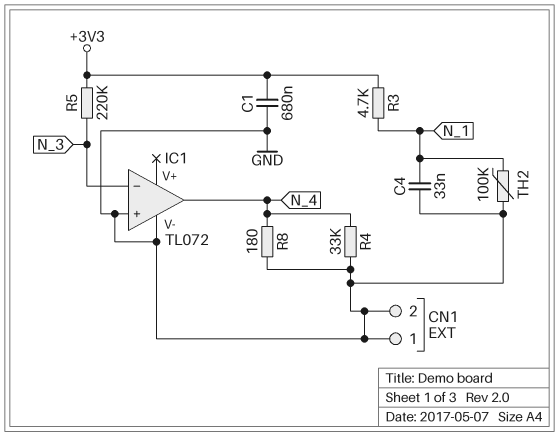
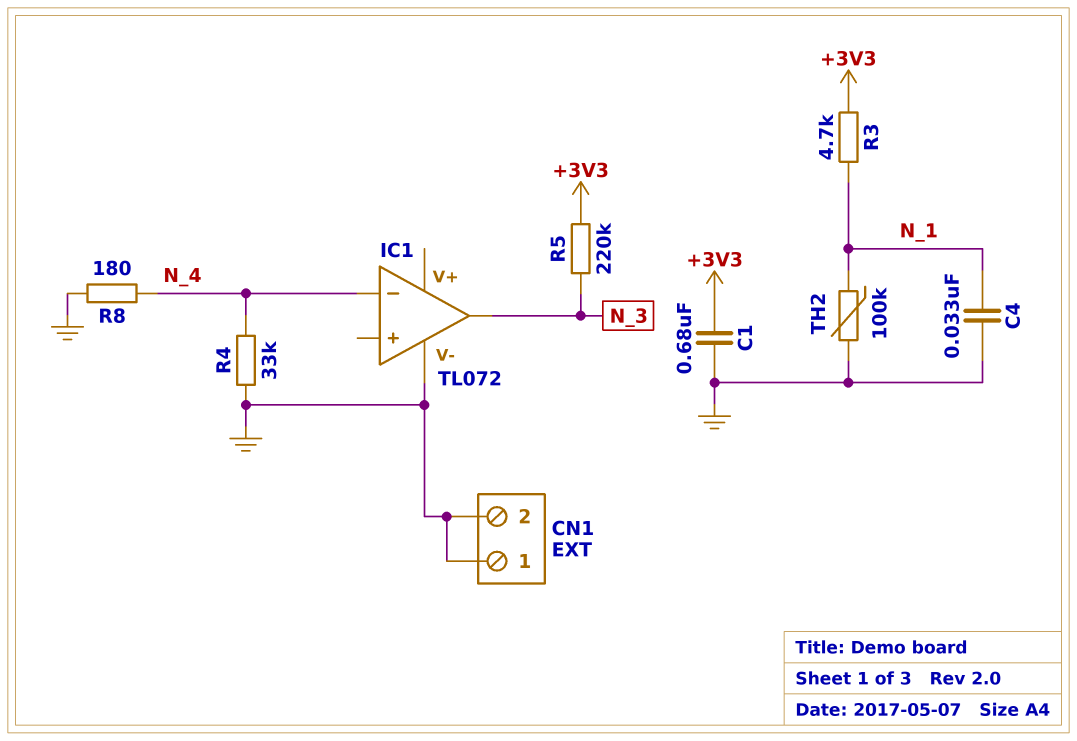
IC1 pin in+: GND -> none
IC1 pin in-: N_3 -> N_4
IC1 pin out: N_4 -> N_3

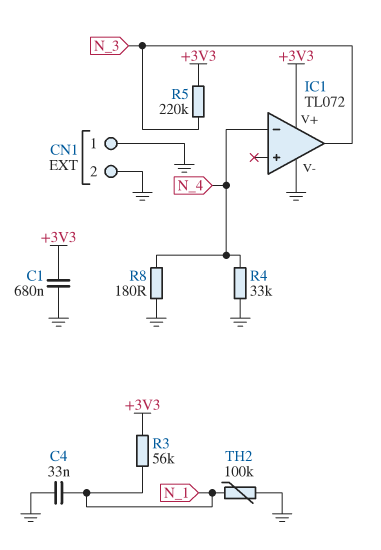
IC1 pin V+: none -> +3V3
R3: 4.7k (+3V3, N_1) -> 56k (+3V3, N_1)

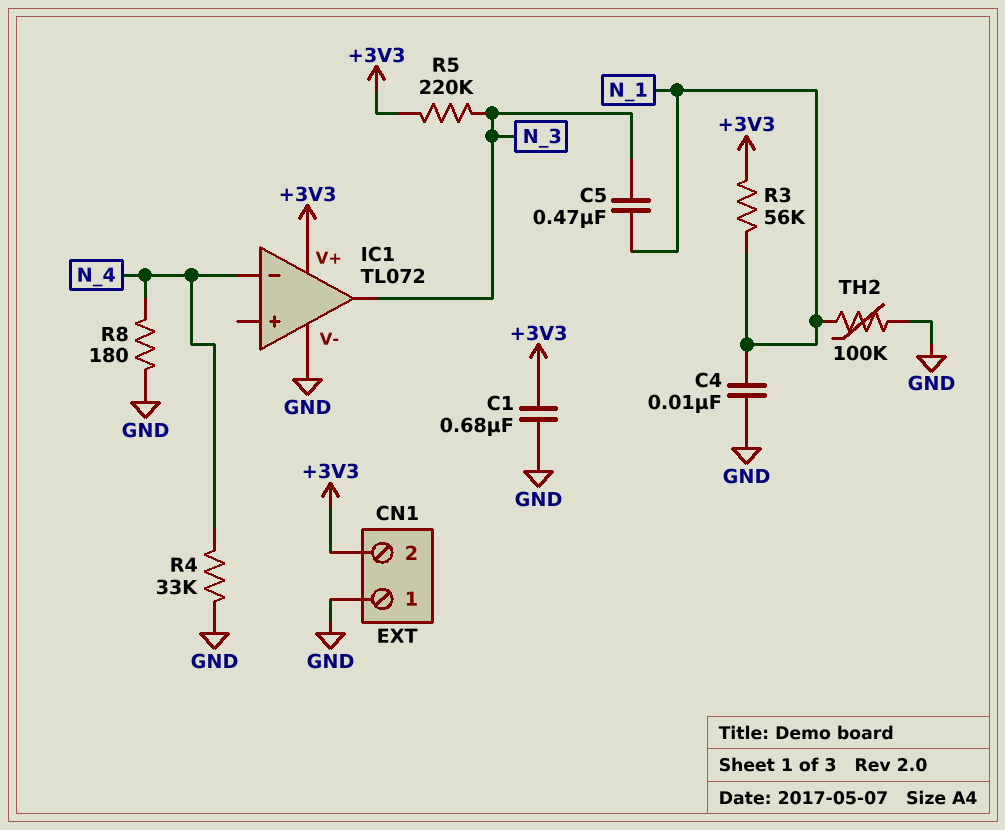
C4: 33nF (GND, N_1) -> 10nF (GND, N_1)
C5: none -> 470nF (N_1, N_3)
CN1 pin 2: GND -> +3V3

